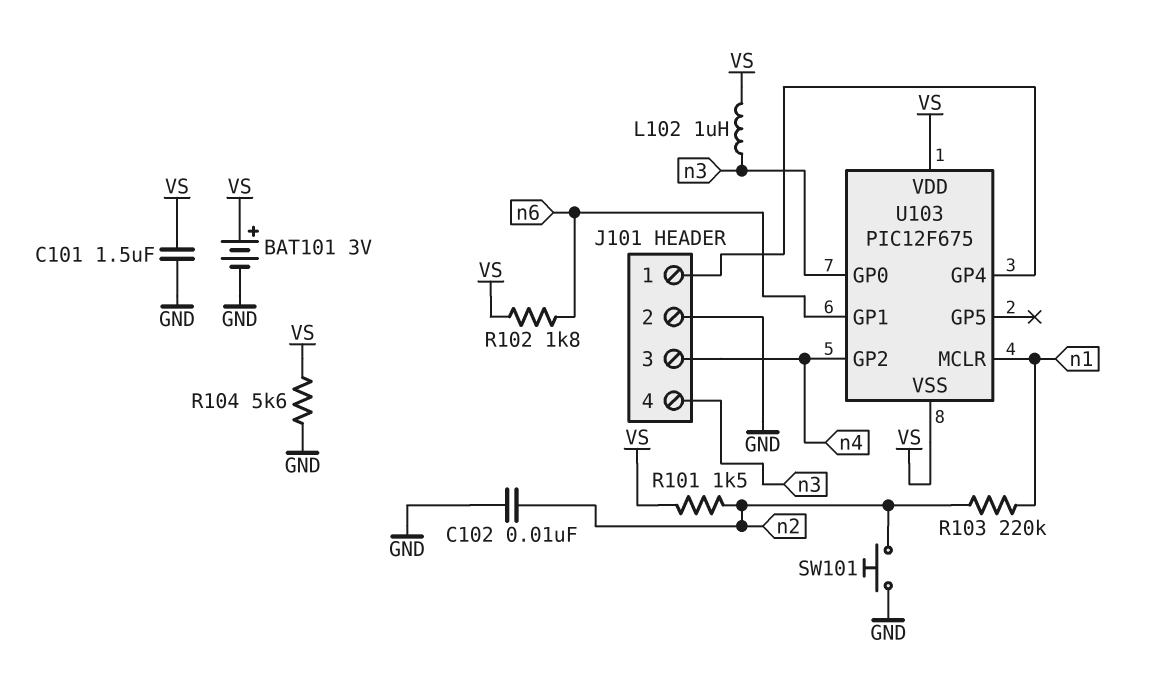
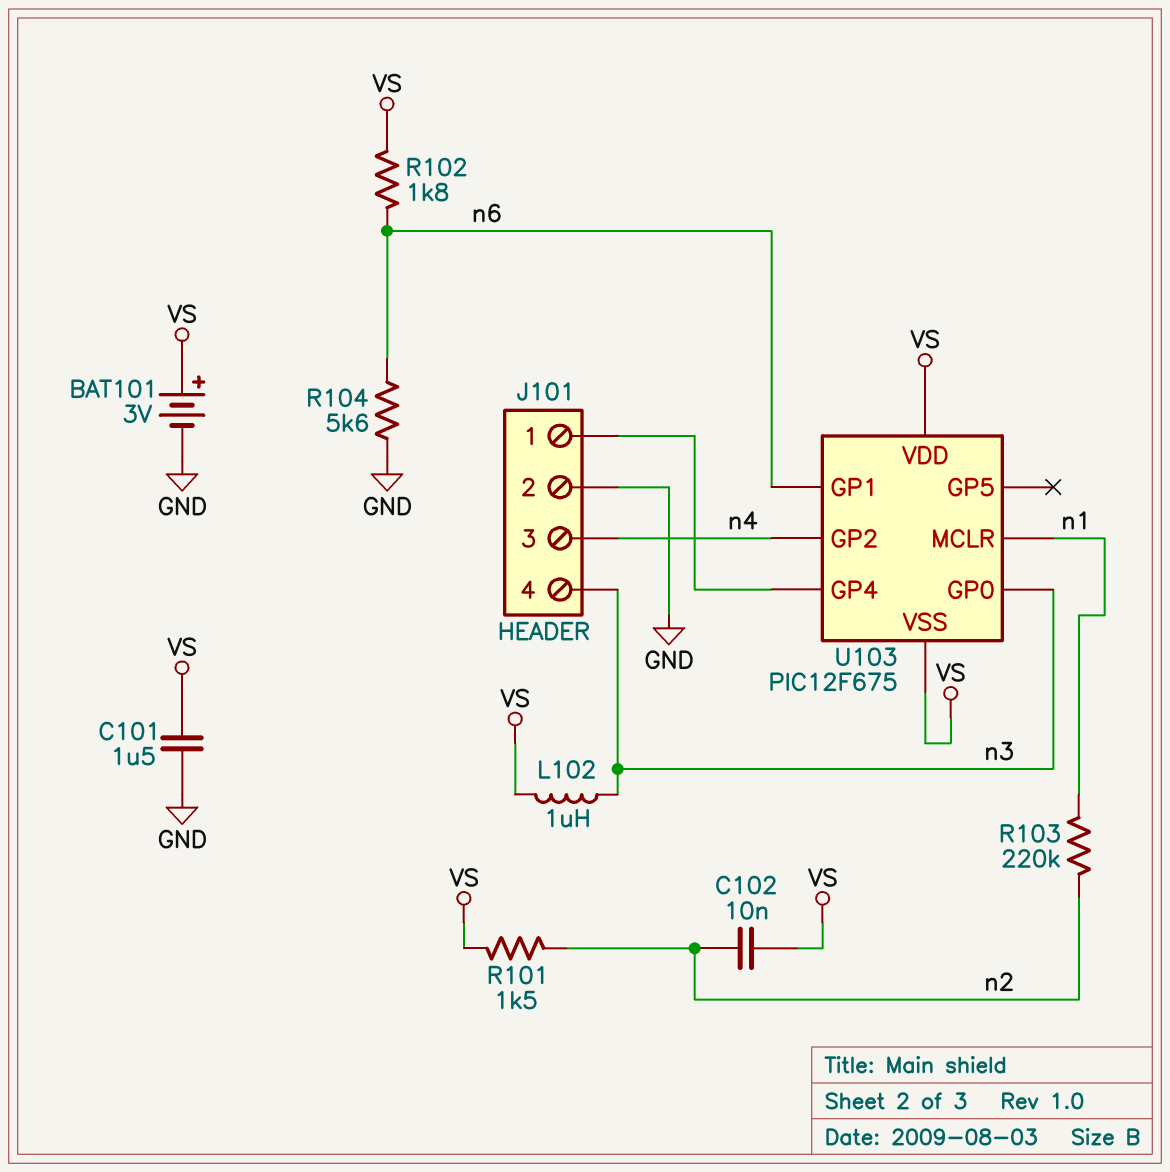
C102: 10nF (GND, n2) -> 10nF (VS, n2)
R104: 5.6k (GND, VS) -> 5.6k (GND, n6)
SW101: button (GND, n2) -> none

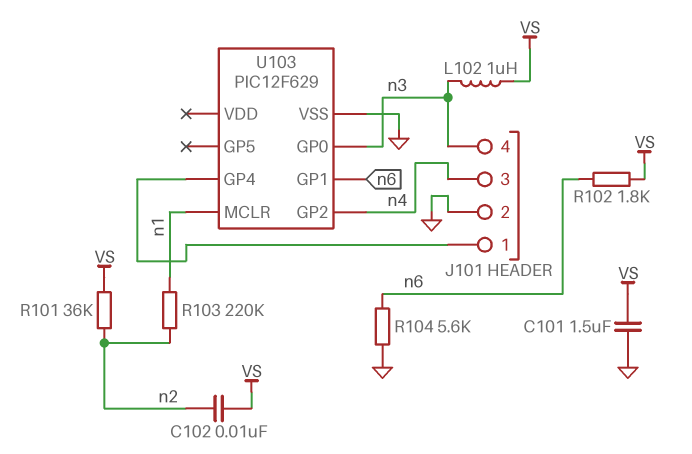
BAT101: 3V (plus VS, minus GND) -> none
R101: 1.5k (VS, n2) -> 36k (VS, n2)
U103: PIC12F675 -> PIC12F629
U103 pin VDD: VS -> none
U103 pin VSS: VS -> GND

